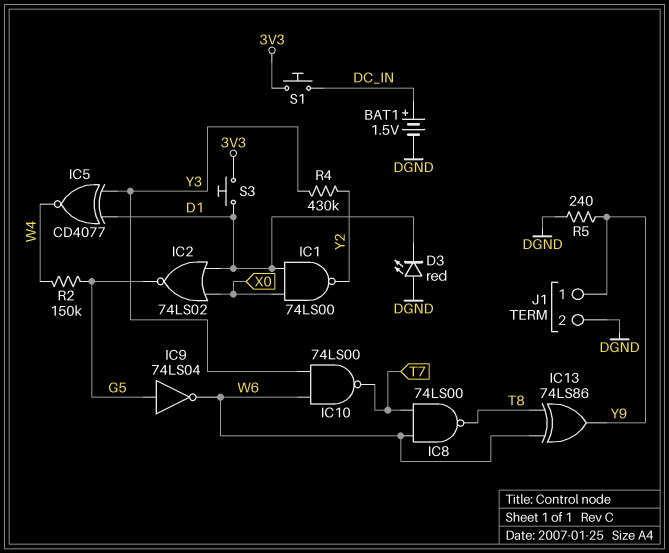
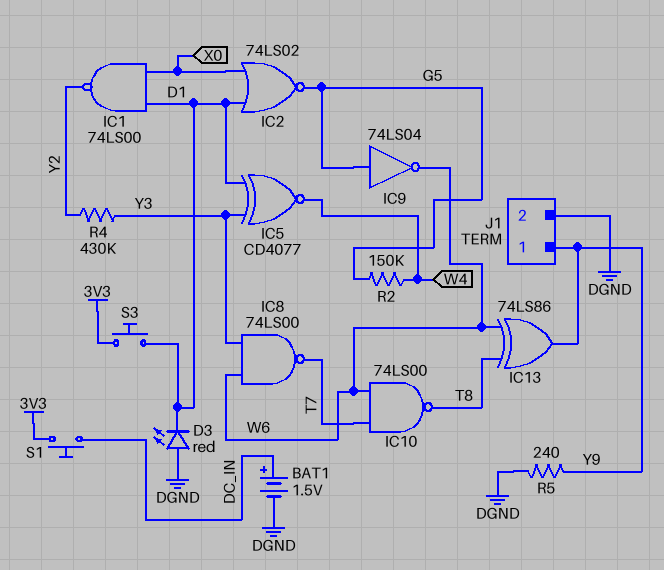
IC8: NAND 74LS00 (in T7, in W6, out T8) -> NAND 74LS00 (in W6, in Y3, out T7)
IC10: NAND 74LS00 (in W6, in Y3, out T7) -> NAND 74LS00 (in T7, in W6, out T8)

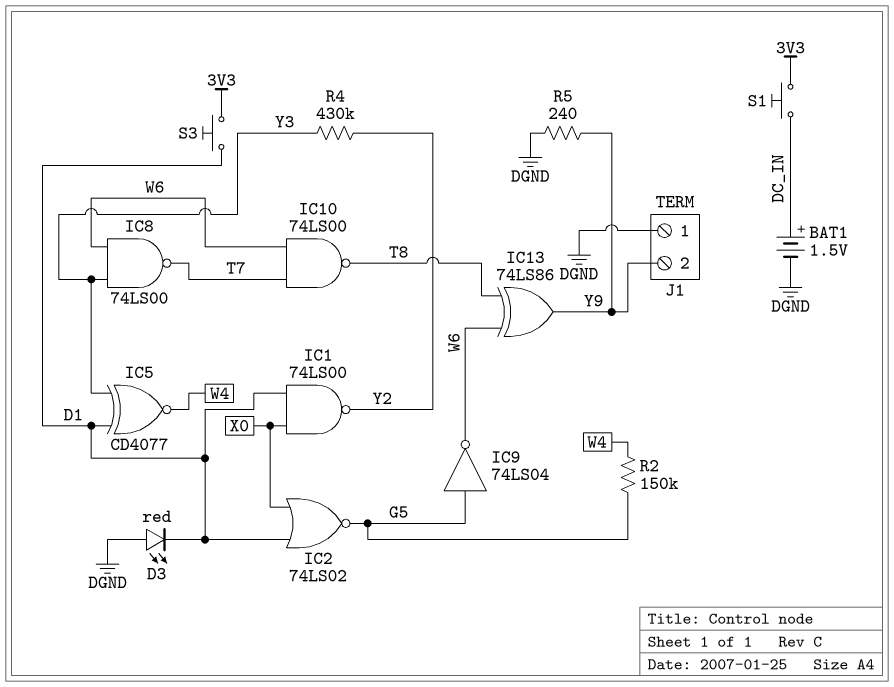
J1 pin 1: Y9 -> DGND
J1 pin 2: DGND -> Y9

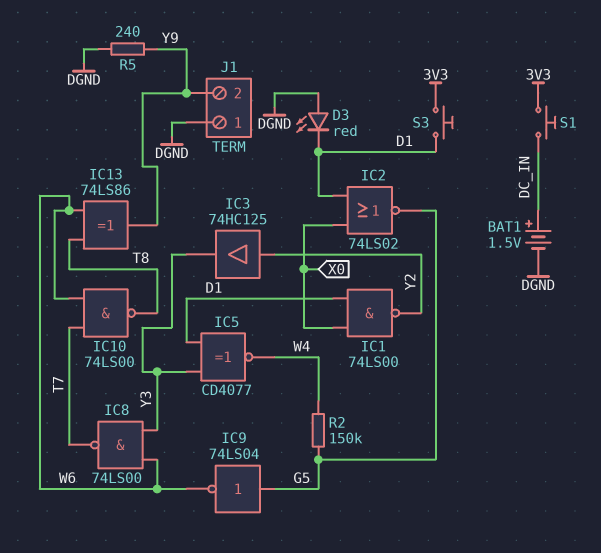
IC3: none -> buffer 74HC125 (in Y2, out Y3)
R4: 430k (Y2, Y3) -> none

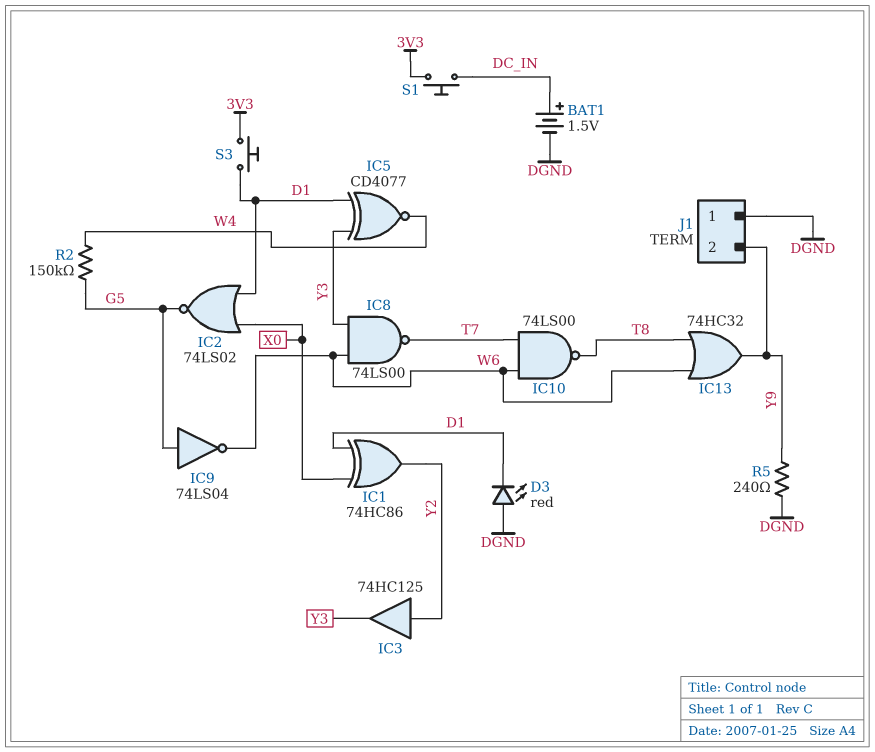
IC1: NAND 74LS00 (in D1, in X0, out Y2) -> XOR 74HC86 (in D1, in X0, out Y2)
IC13: XOR 74LS86 (in T8, in W6, out Y9) -> OR 74HC32 (in T8, in W6, out Y9)

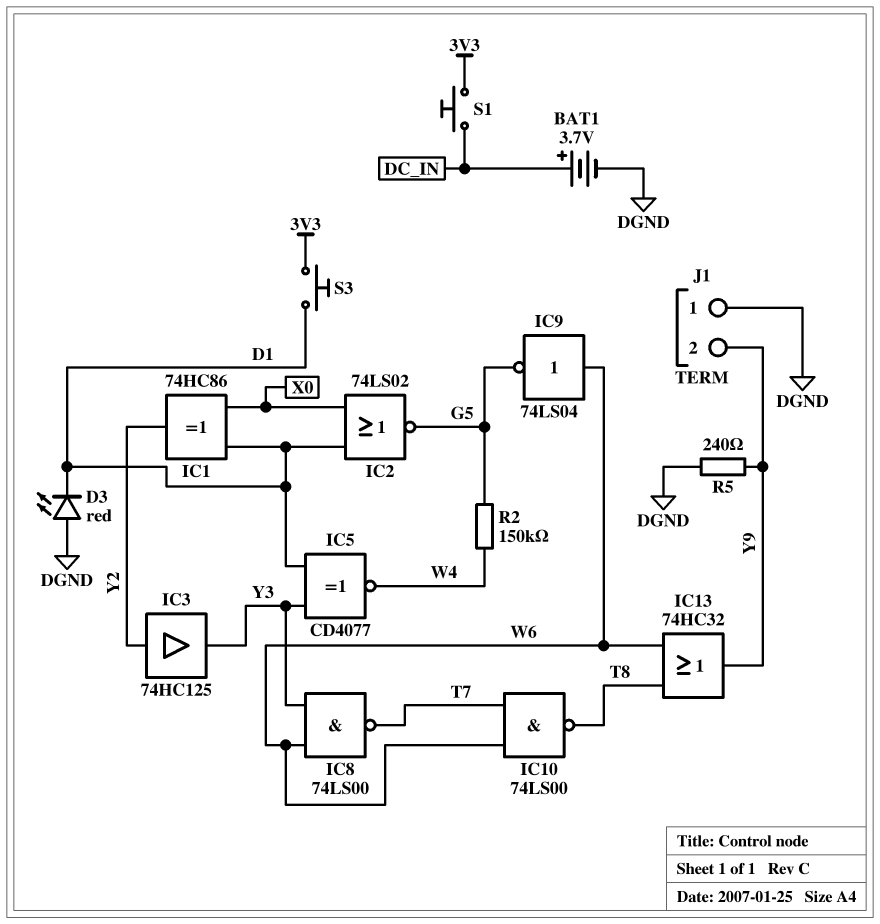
BAT1: 1.5V (plus DC_IN, minus DGND) -> 3.7V (plus DC_IN, minus DGND)
IC9: NOT 74LS04 (in G5, out W6) -> NOT 74LS04 (in W6, out G5)

